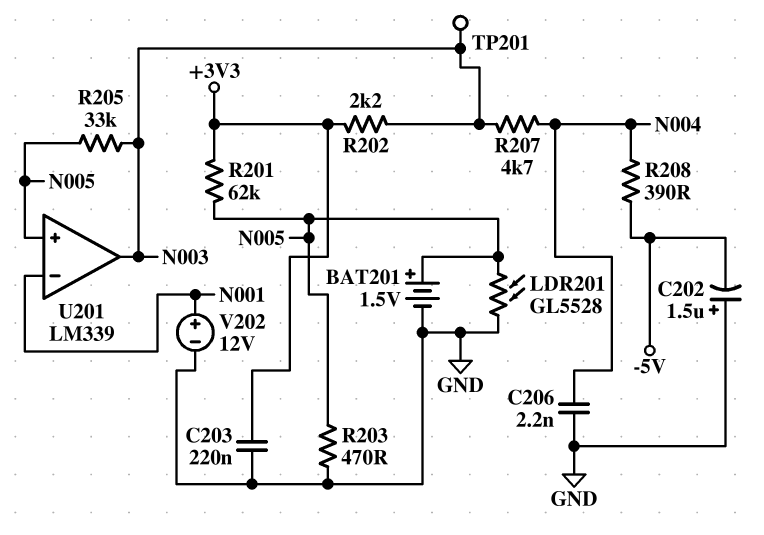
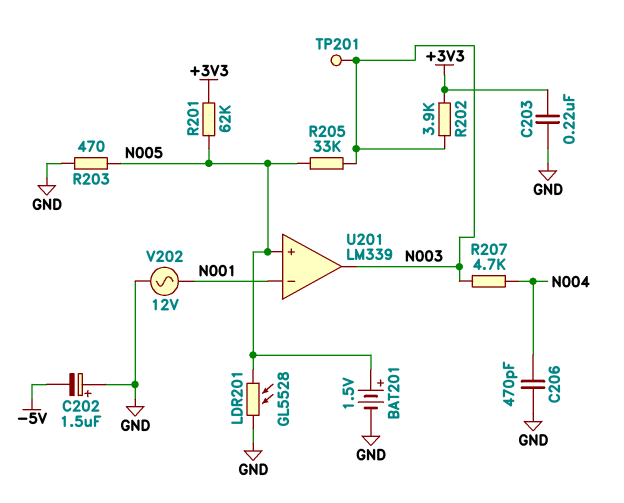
C206: 2.2nF (GND, N004) -> 470pF (GND, N004)
R202: 2.2k (+3V3, N003) -> 3.9k (+3V3, N003)
R208: 390 (-5V, N004) -> none
V202: 12V (plus N001, minus GND) -> AC 12V (GND, N001)

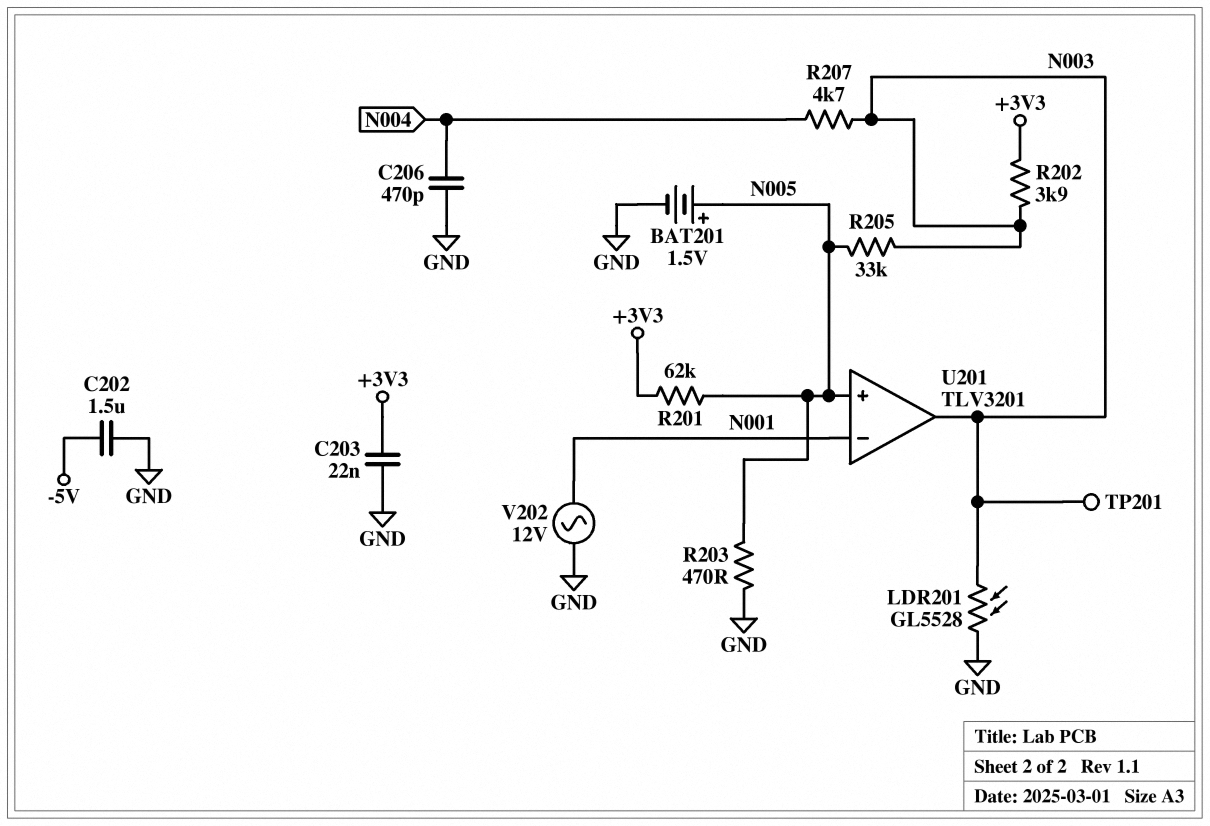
C202: 1.5uF (plus GND, minus -5V) -> 1.5uF (-5V, GND)
C203: 220nF (+3V3, GND) -> 22nF (+3V3, GND)
LDR201: GL5528 (GND, N005) -> GL5528 (GND, N003)
U201: LM339 -> TLV3201

